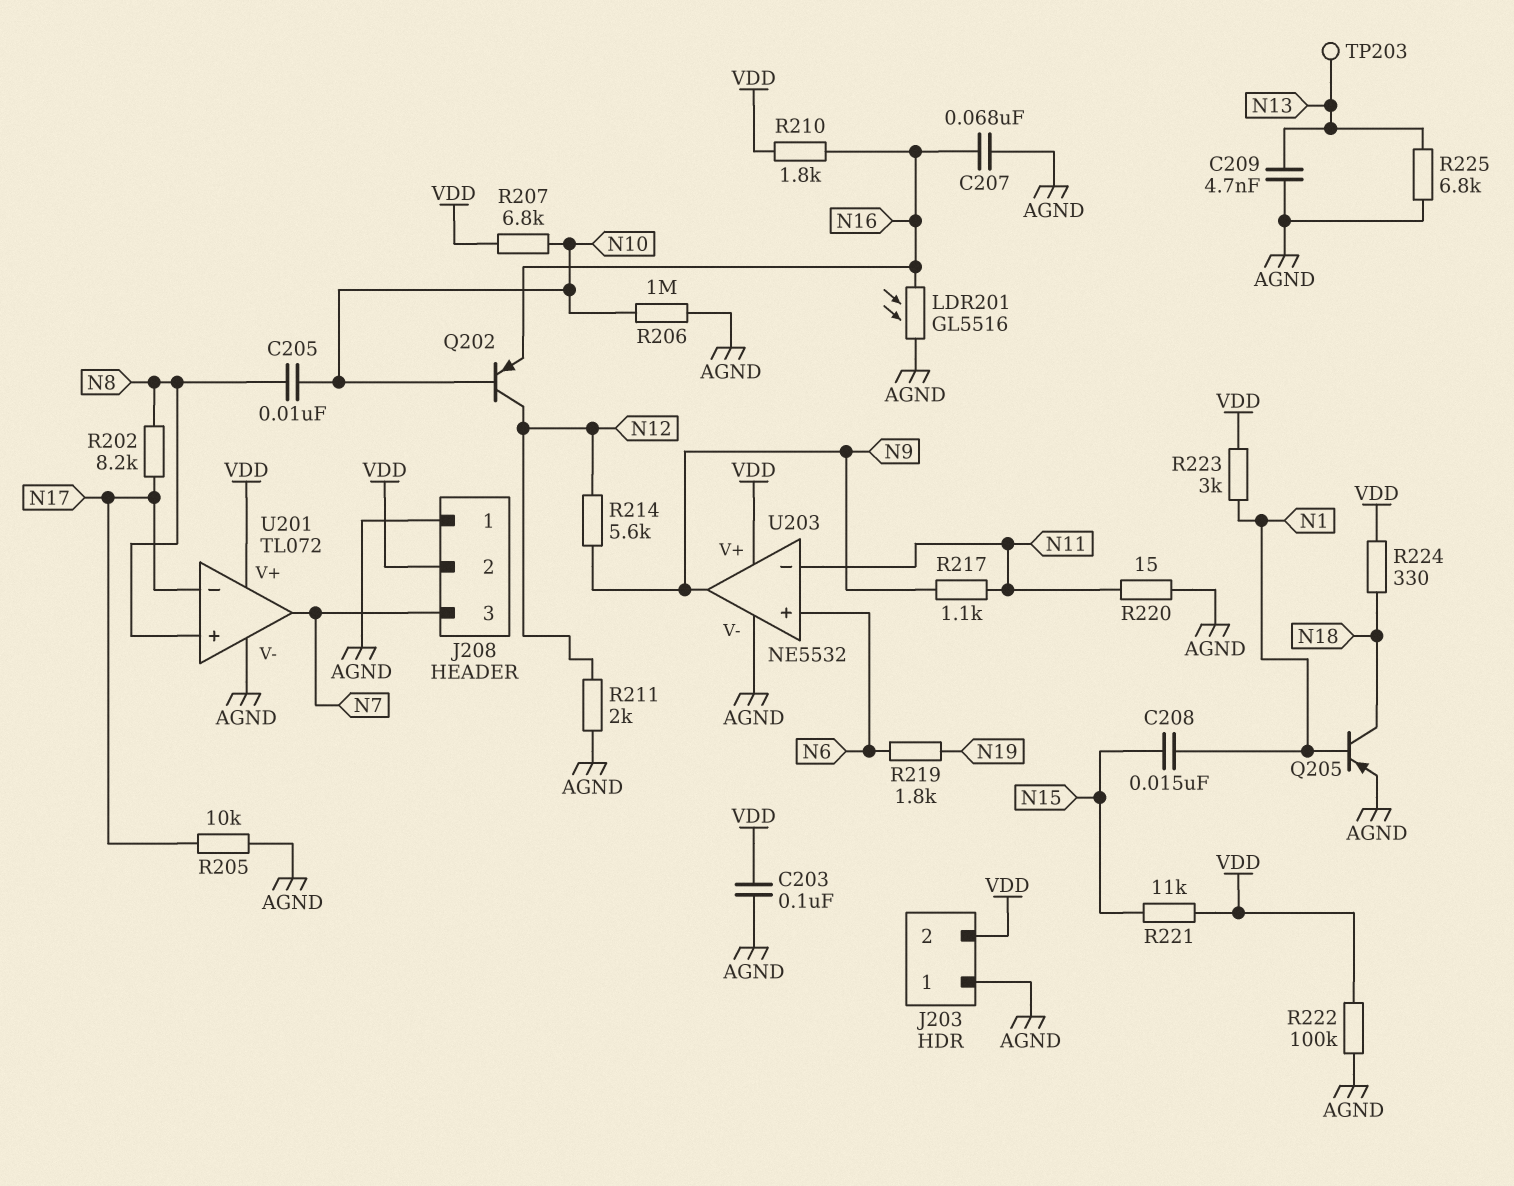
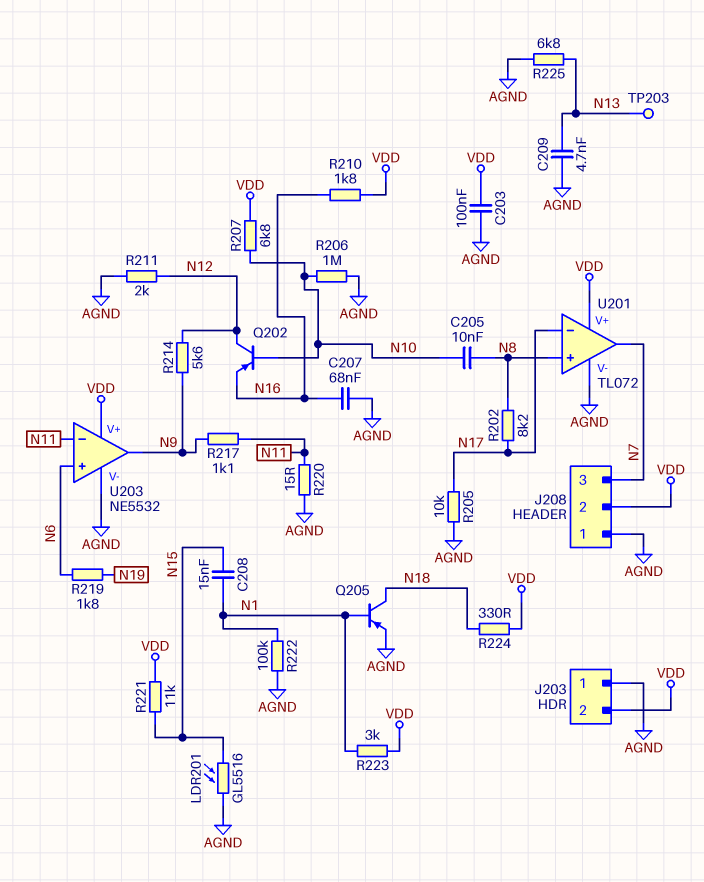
LDR201: GL5516 (AGND, N16) -> GL5516 (AGND, N15)
R222: 100k (AGND, VDD) -> 100k (AGND, N1)

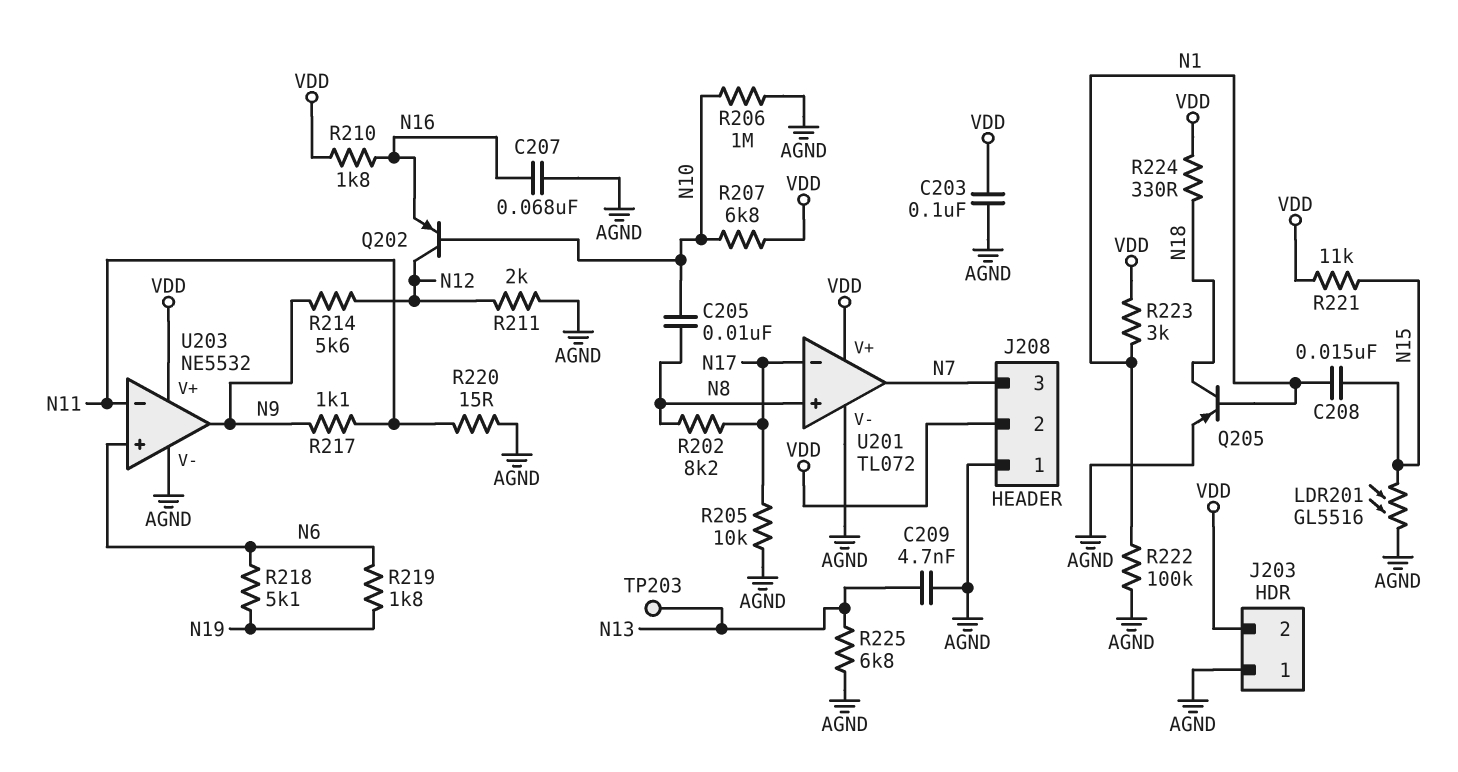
R218: none -> 5.1k (N6, N19)

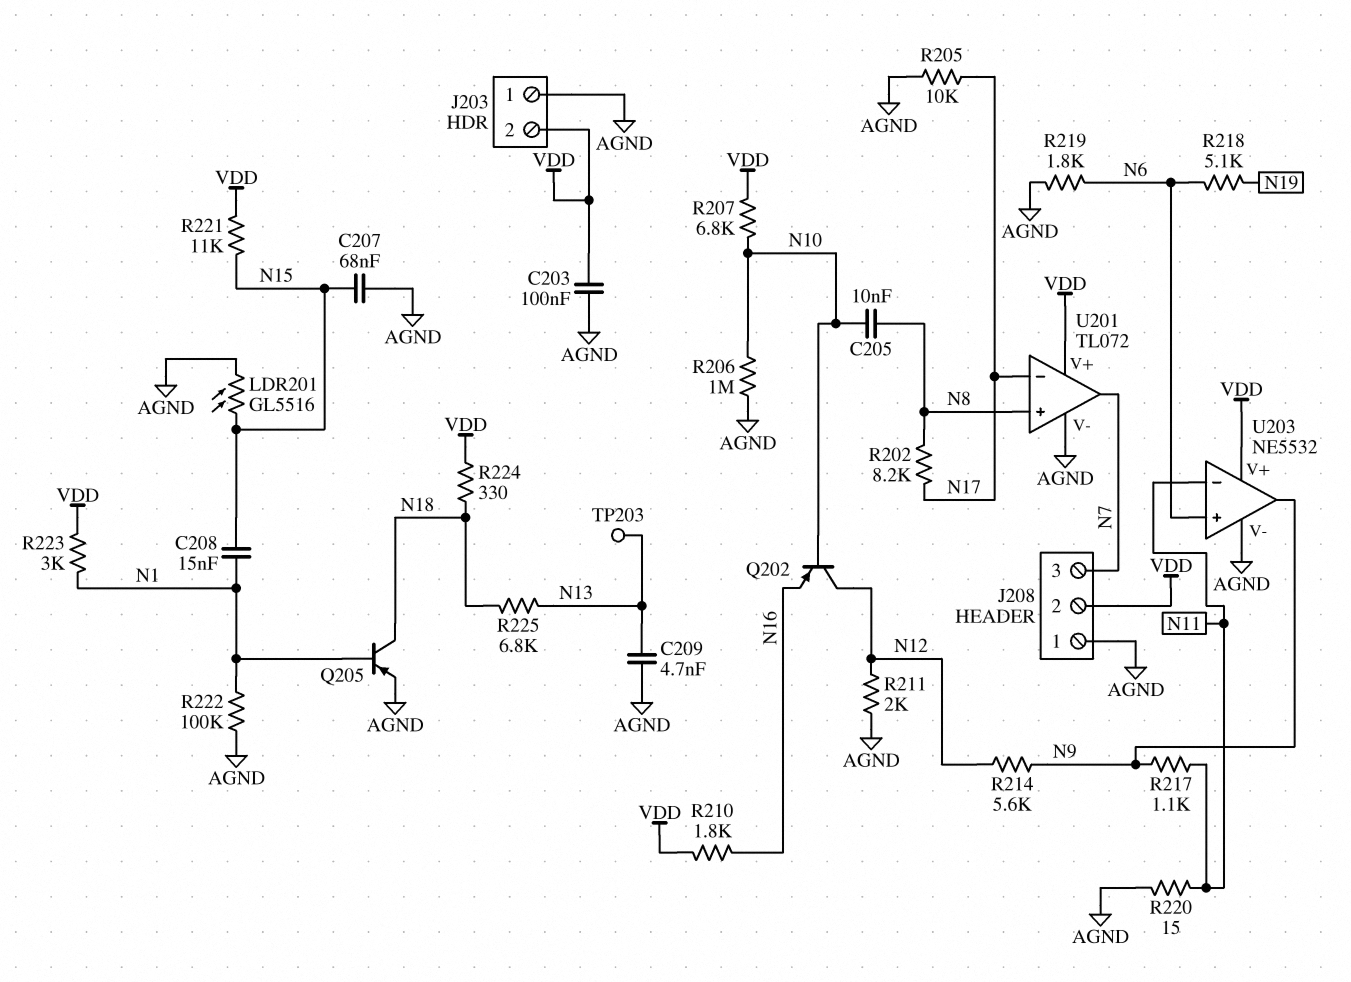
C207: 68nF (AGND, N16) -> 68nF (AGND, N15)
R219: 1.8k (N6, N19) -> 1.8k (AGND, N6)
R225: 6.8k (AGND, N13) -> 6.8k (N13, N18)

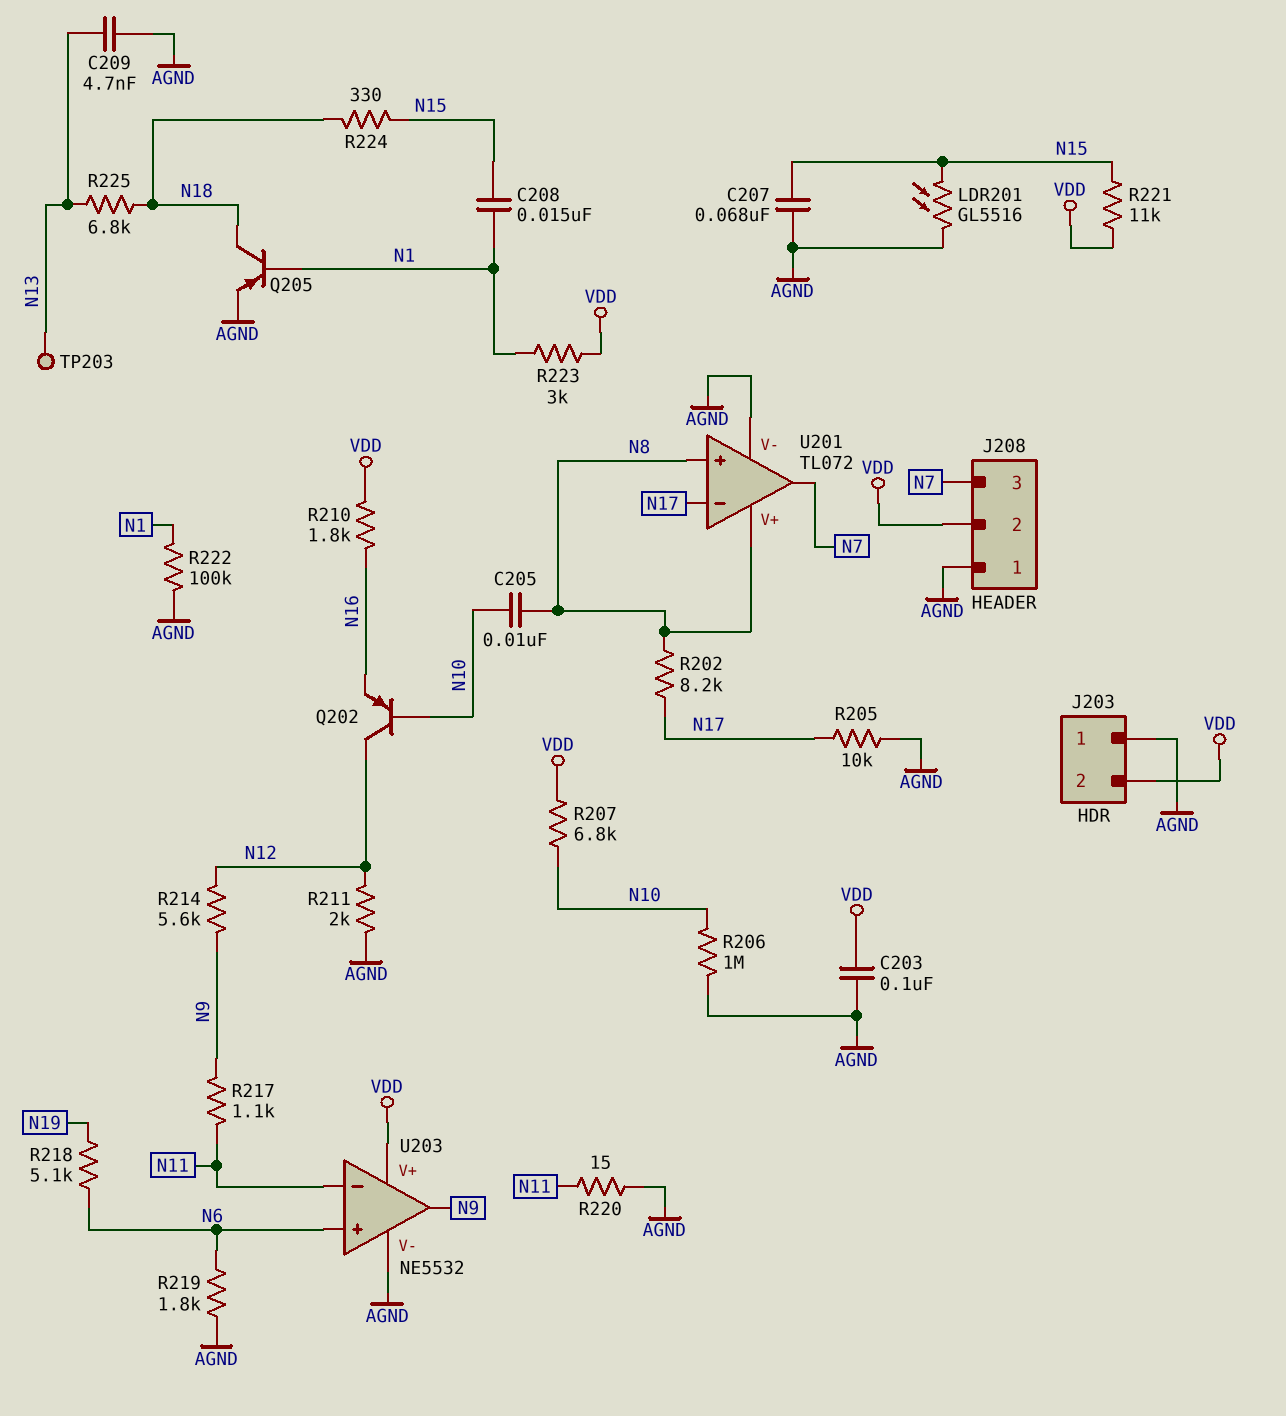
R224: 330 (N18, VDD) -> 330 (N15, N18)
U201 pin V+: VDD -> N8

